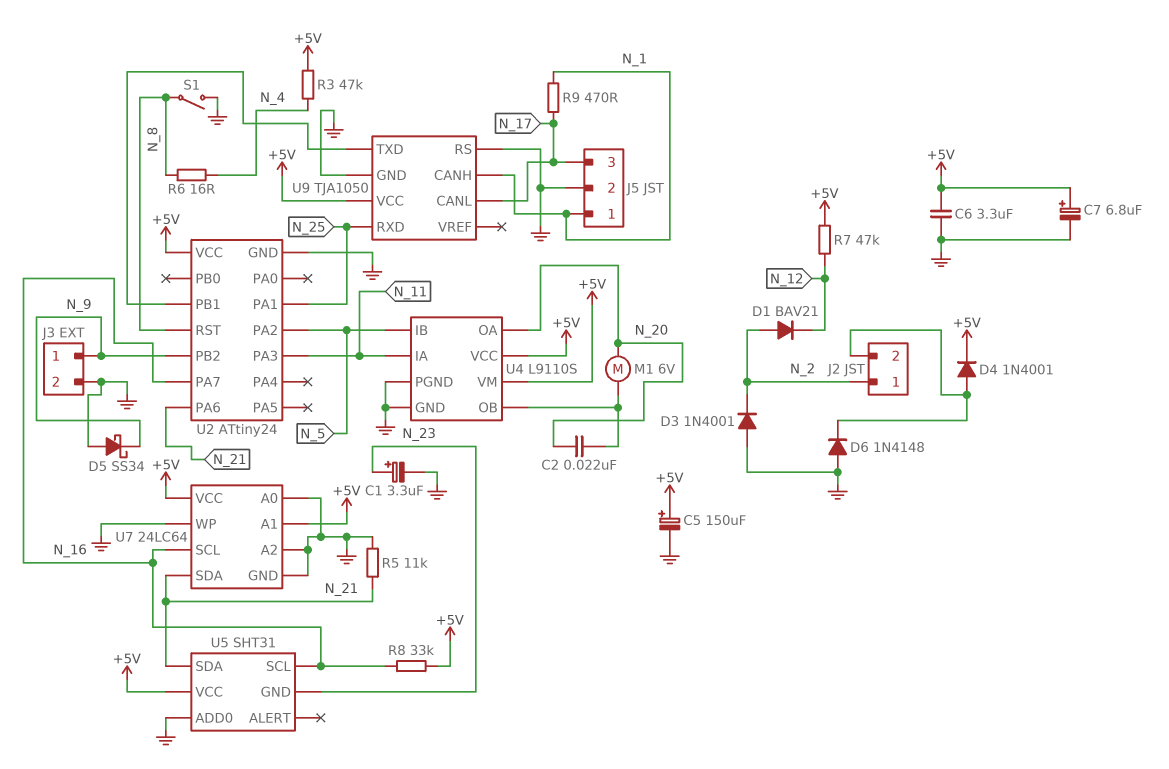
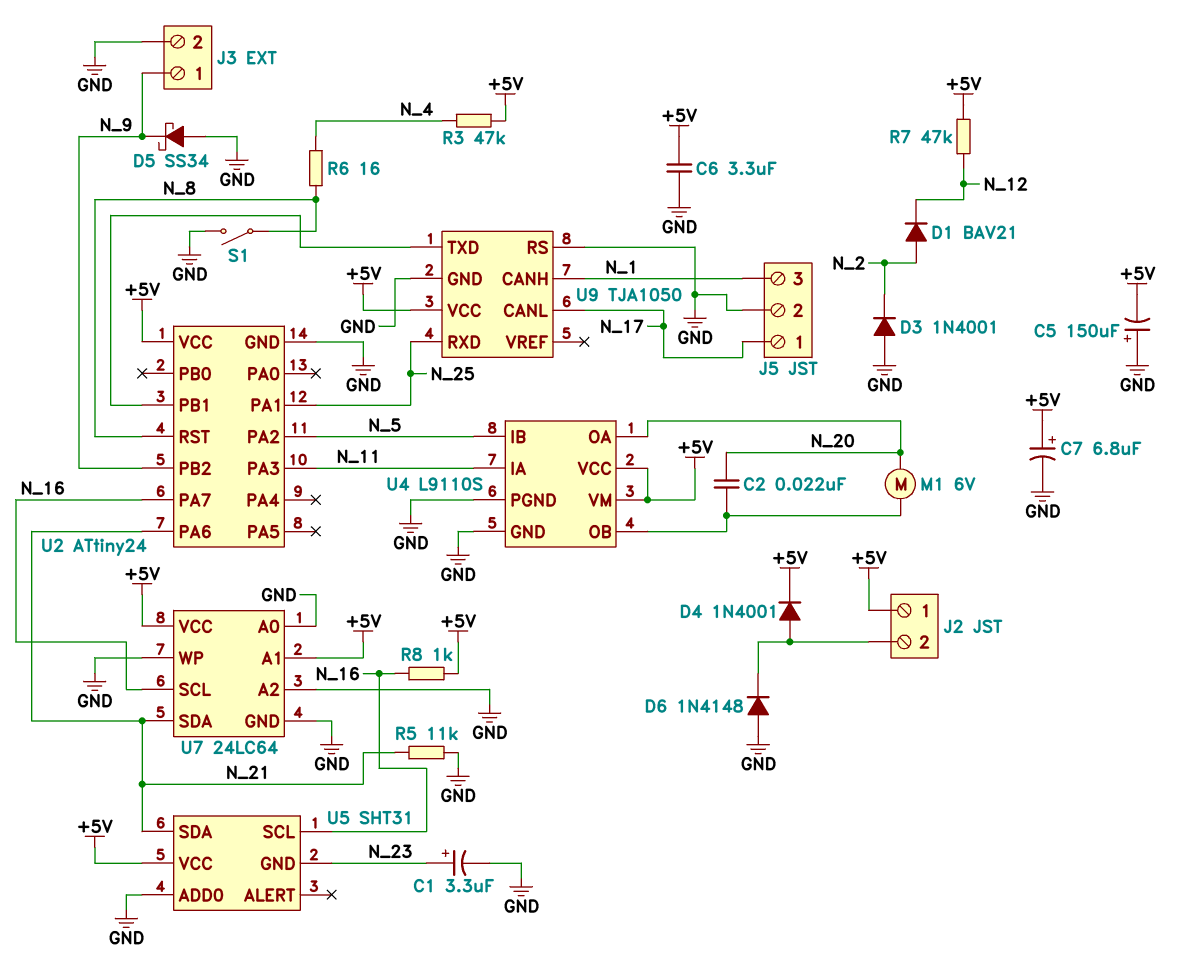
C5: 150uF (plus +5V, minus GND) -> 150uF (plus GND, minus +5V)
J2 pin 1: N_2 -> +5V
J5 pin 1: N_1 -> N_17
J5 pin 3: N_17 -> N_1
R8: 33k (+5V, N_16) -> 1k (+5V, N_16)
R9: 470 (N_1, N_17) -> none

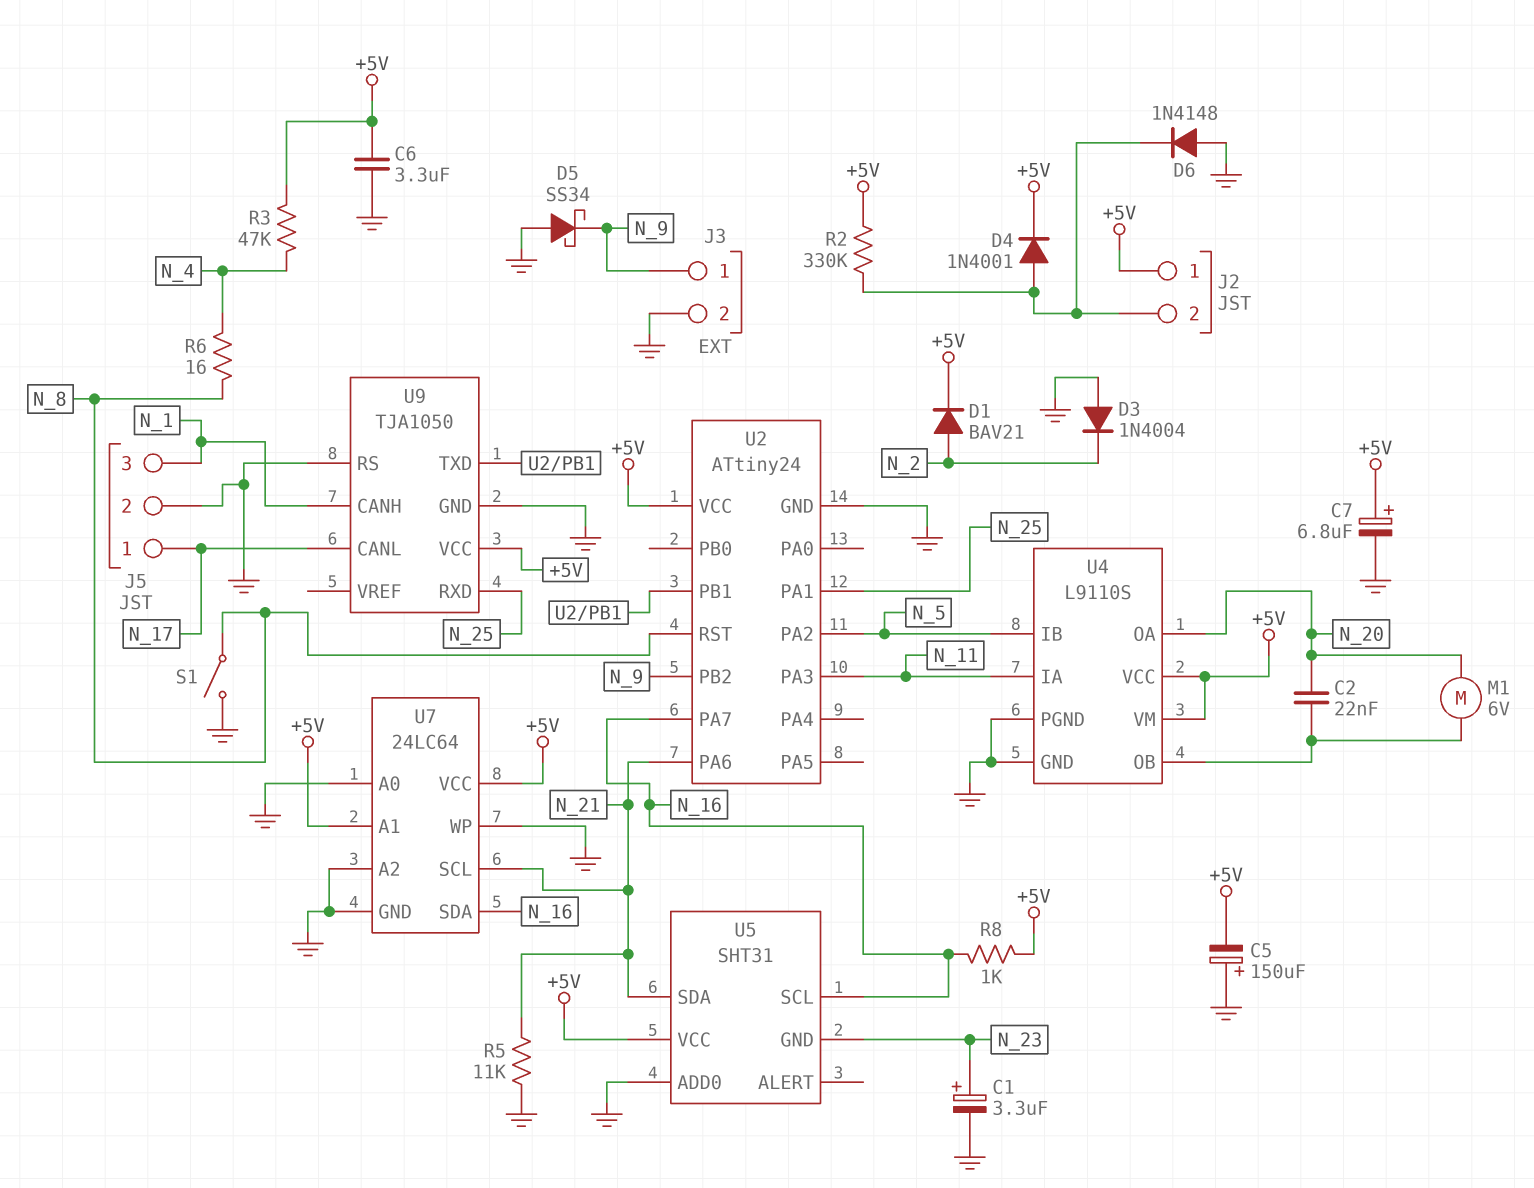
D1: diode BAV21 (A N_2, K N_12) -> diode BAV21 (A N_2, K +5V)
D3: diode 1N4001 (A GND, K N_2) -> diode 1N4004 (A GND, K N_2)
R2: none -> 330k (+5V, J2/2)
R7: 47k (+5V, N_12) -> none
U7 pin SCL: N_16 -> N_21
U7 pin SDA: N_21 -> N_16

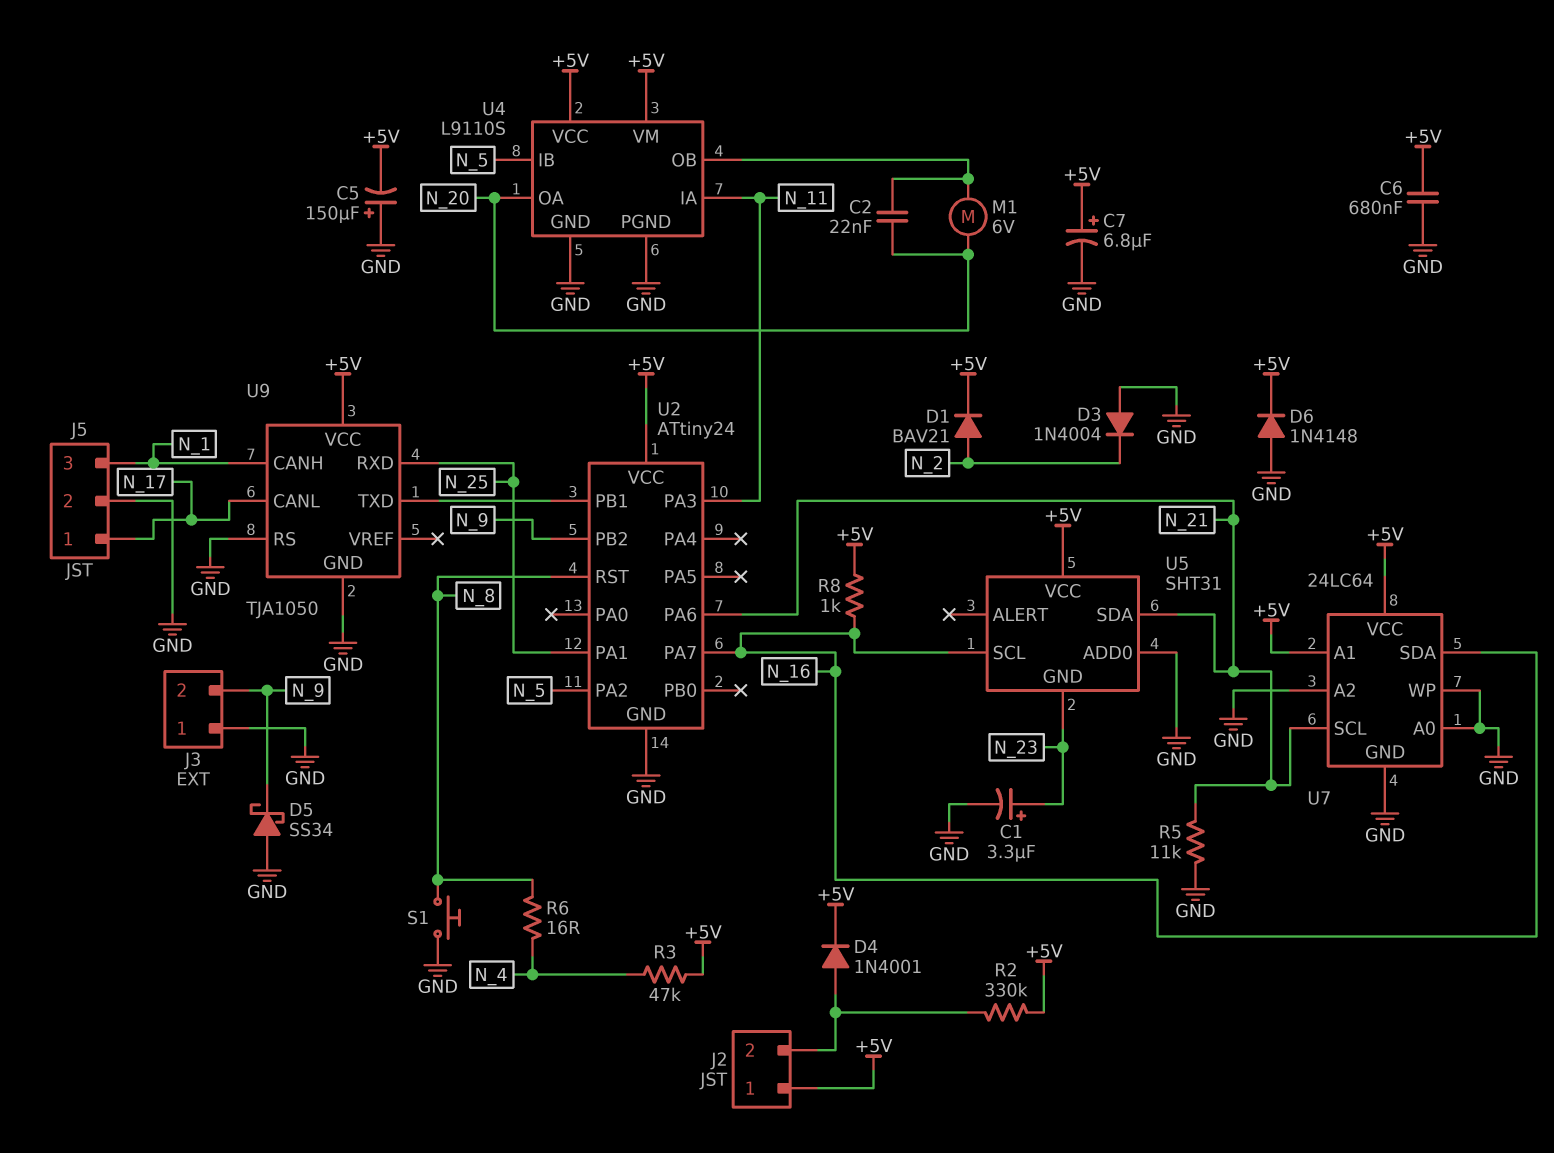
C6: 3.3uF (+5V, GND) -> 680nF (+5V, GND)
D6: diode 1N4148 (A GND, K J2/2) -> diode 1N4148 (A GND, K +5V)
J3 pin 1: N_9 -> GND
J3 pin 2: GND -> N_9
S1: switch (GND, N_8) -> button (GND, N_8)

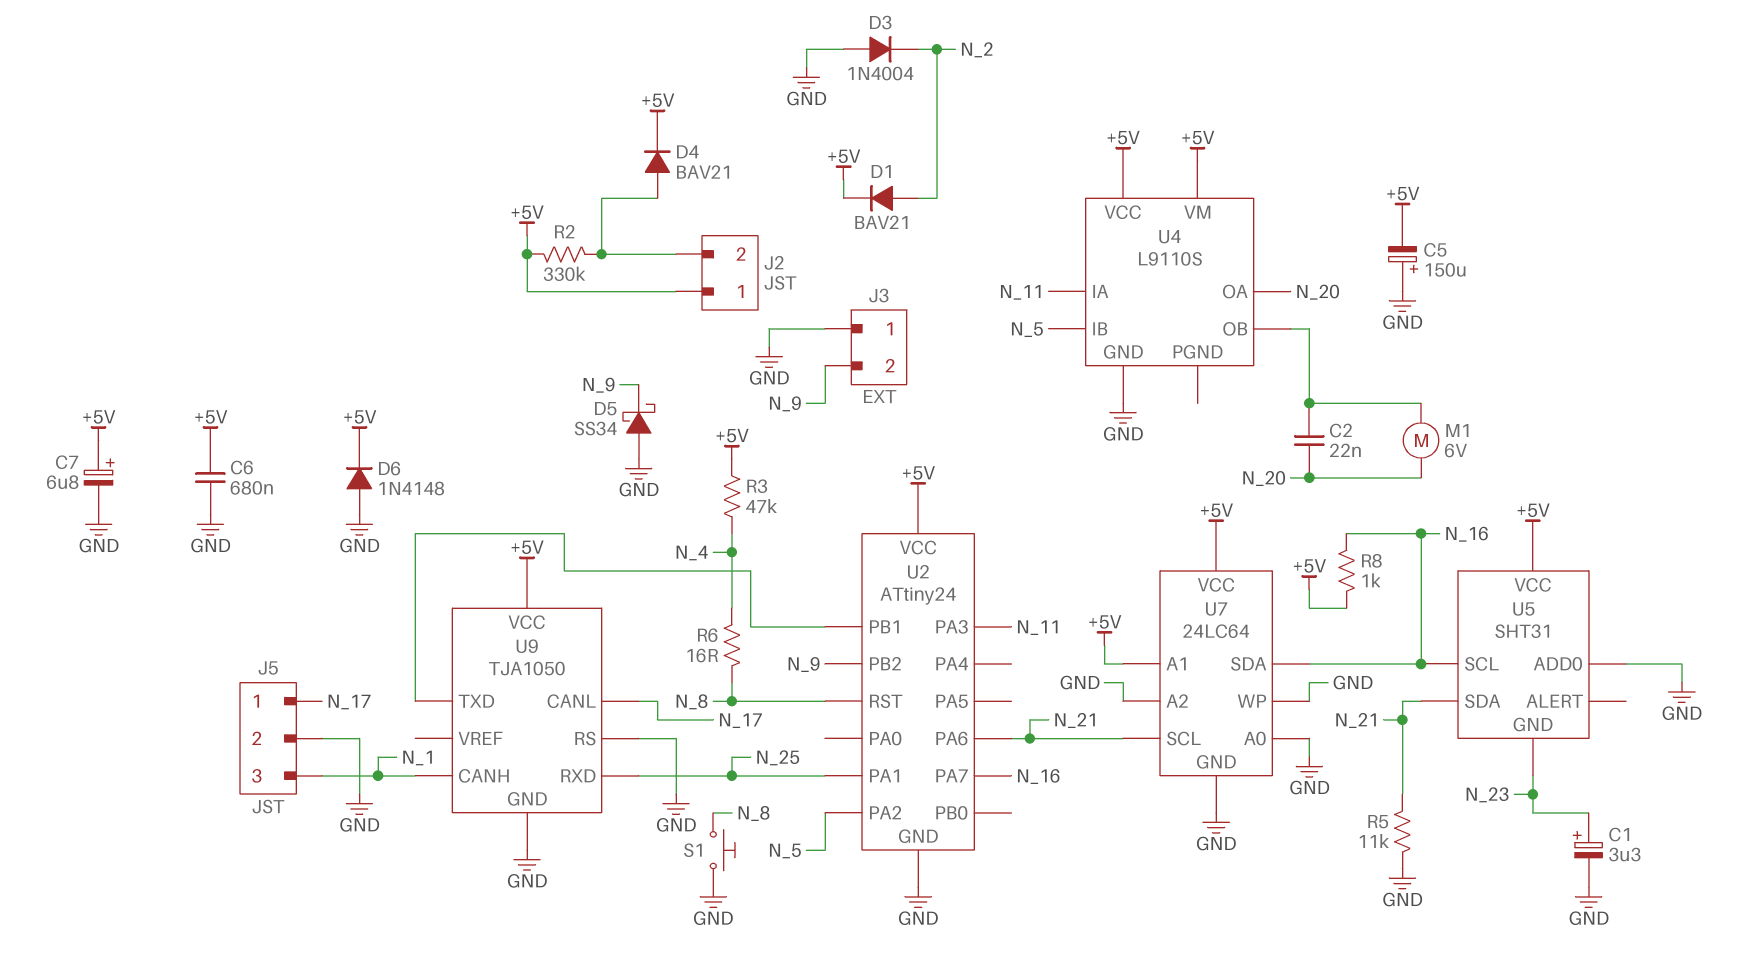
D4: diode 1N4001 (A J2/2, K +5V) -> diode BAV21 (A J2/2, K +5V)
U4 pin PGND: GND -> none

